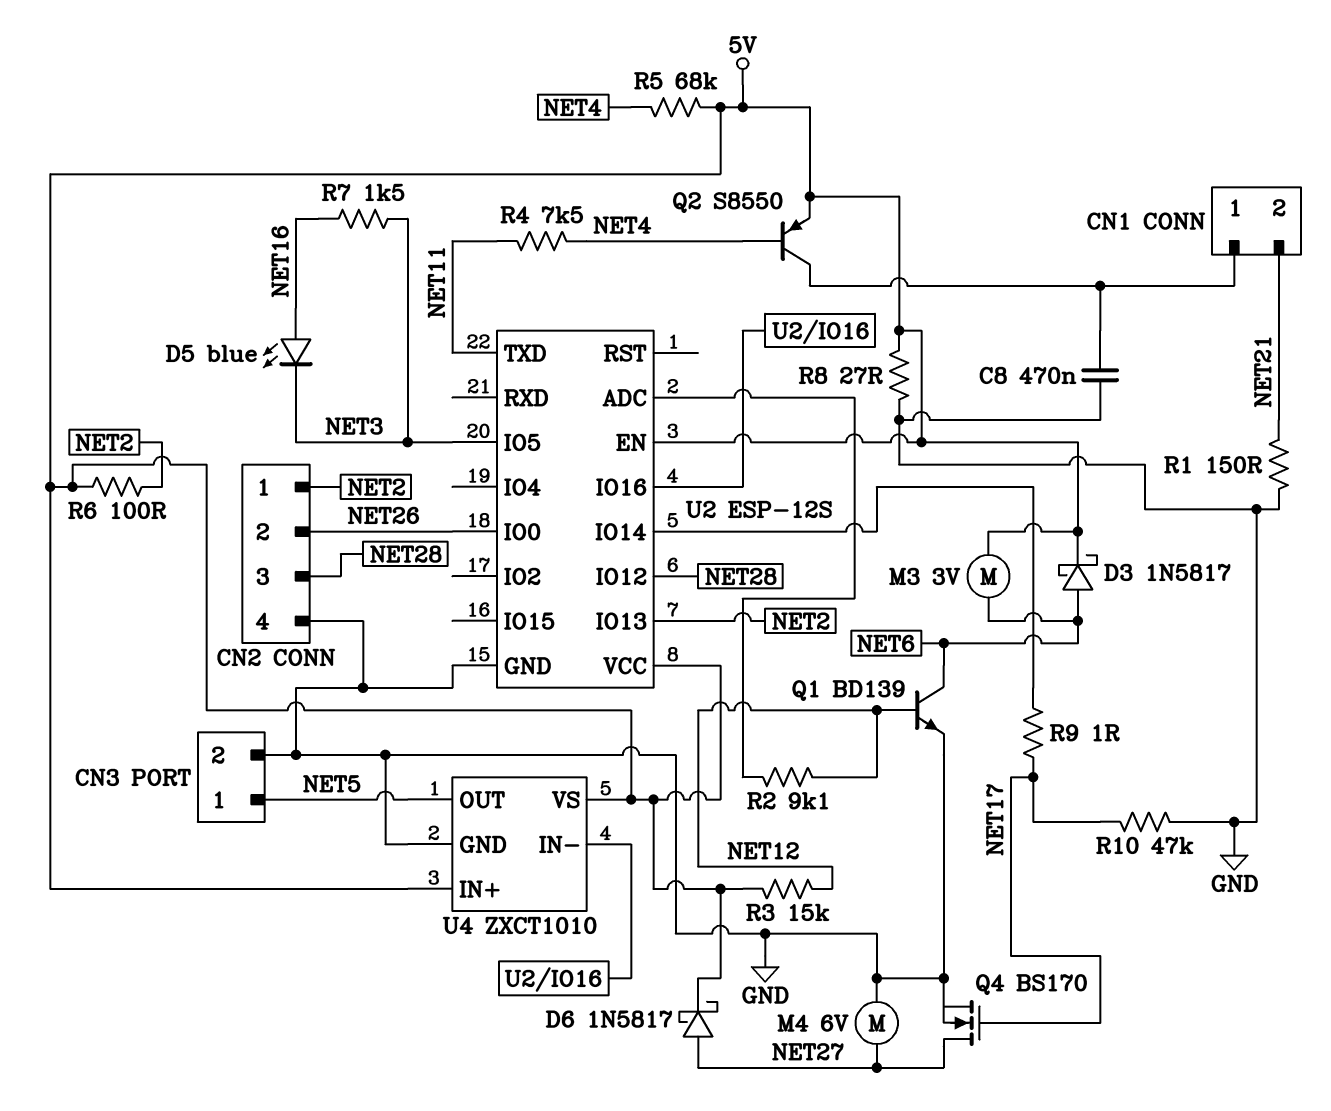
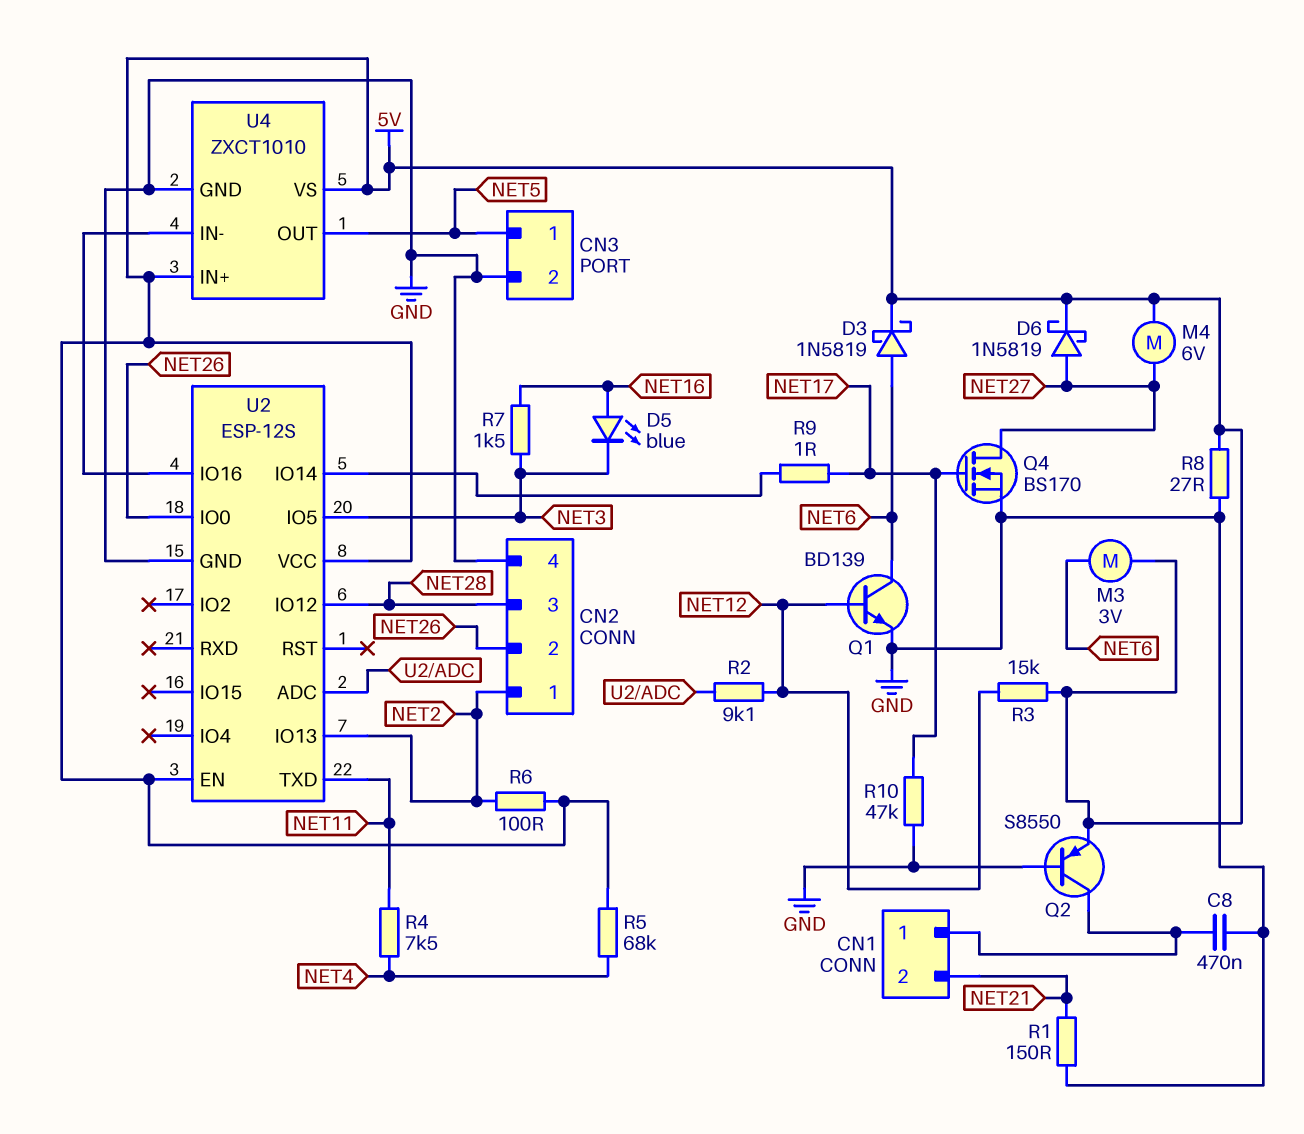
D3: schottky 1N5817 (A NET6, K 5V) -> schottky 1N5819 (A NET6, K 5V)
D6: schottky 1N5817 (A NET27, K 5V) -> schottky 1N5819 (A NET27, K 5V)
M4: motor 6V (GND, NET27) -> motor 6V (5V, NET27)
Q2: PNP S8550 (B NET4, C CN1/1, E 5V) -> PNP S8550 (B GND, C CN1/1, E 5V)

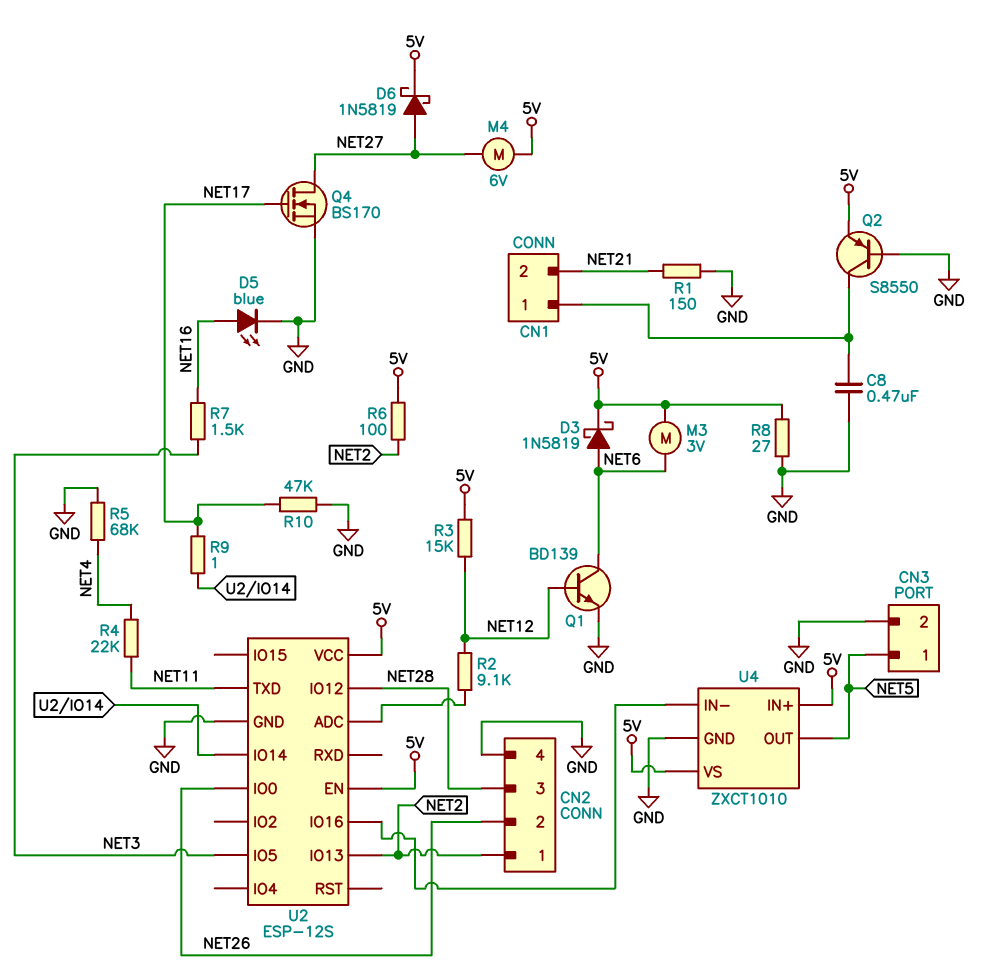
D5: LED blue (A NET16, K NET3) -> LED blue (A NET16, K GND)
R4: 7.5k (NET4, NET11) -> 22k (NET4, NET11)
R5: 68k (5V, NET4) -> 68k (GND, NET4)

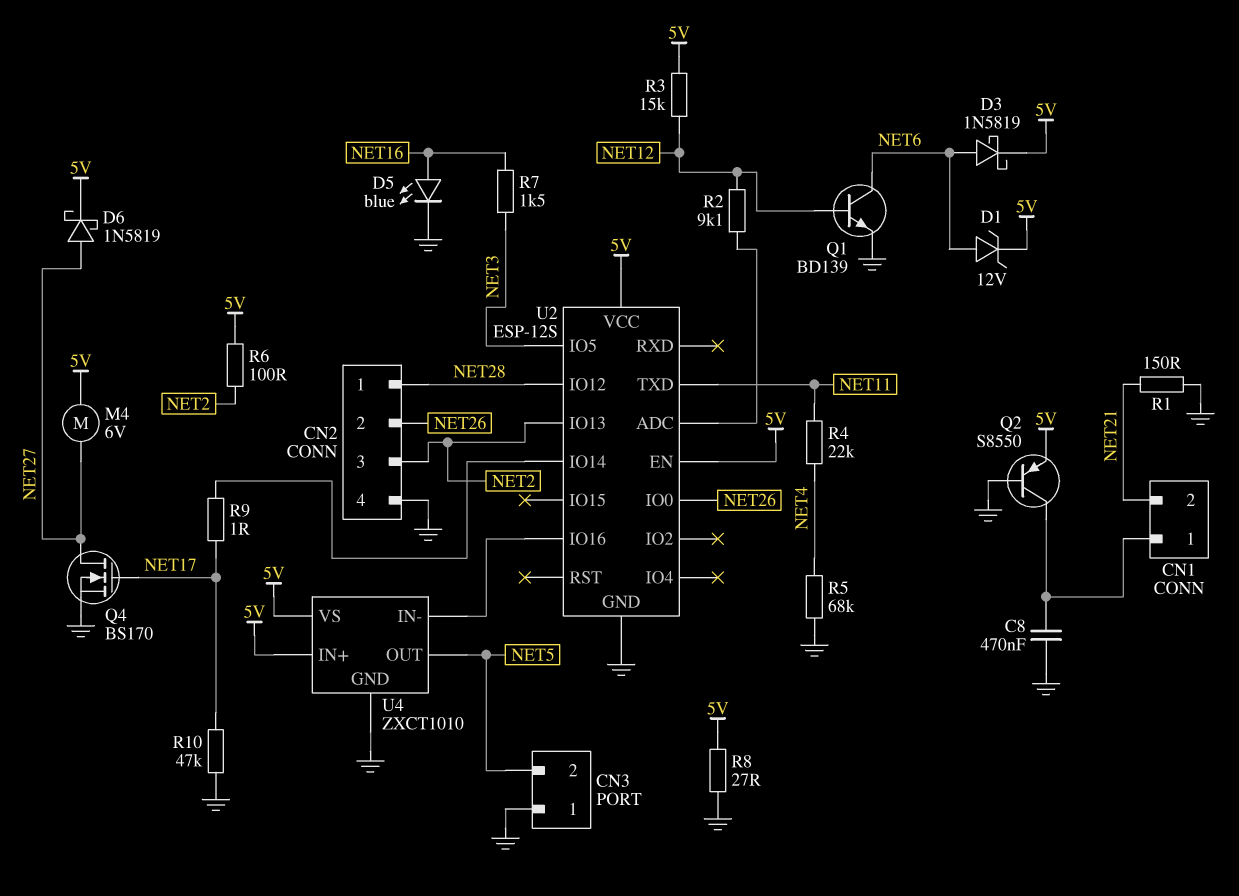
CN2 pin 1: NET2 -> NET28
CN2 pin 3: NET28 -> NET2
CN3 pin 1: NET5 -> GND
CN3 pin 2: GND -> NET5
D1: none -> zener 12V (A NET6, K 5V)
M3: motor 3V (5V, NET6) -> none

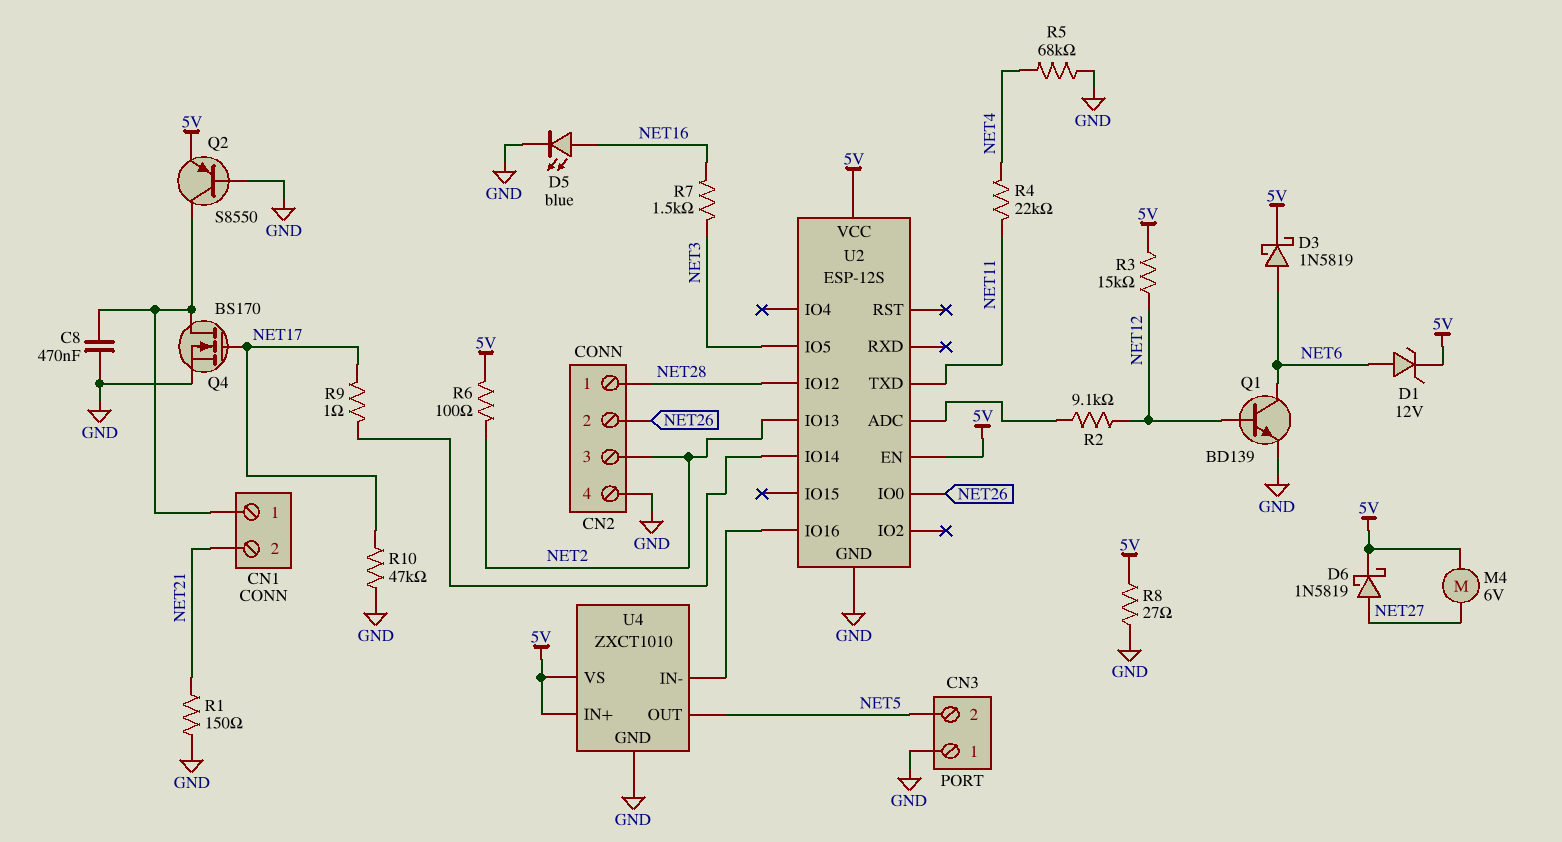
Q4: NMOS BS170 (G NET17, D NET27, S GND) -> NMOS BS170 (G NET17, D CN1/1, S GND)

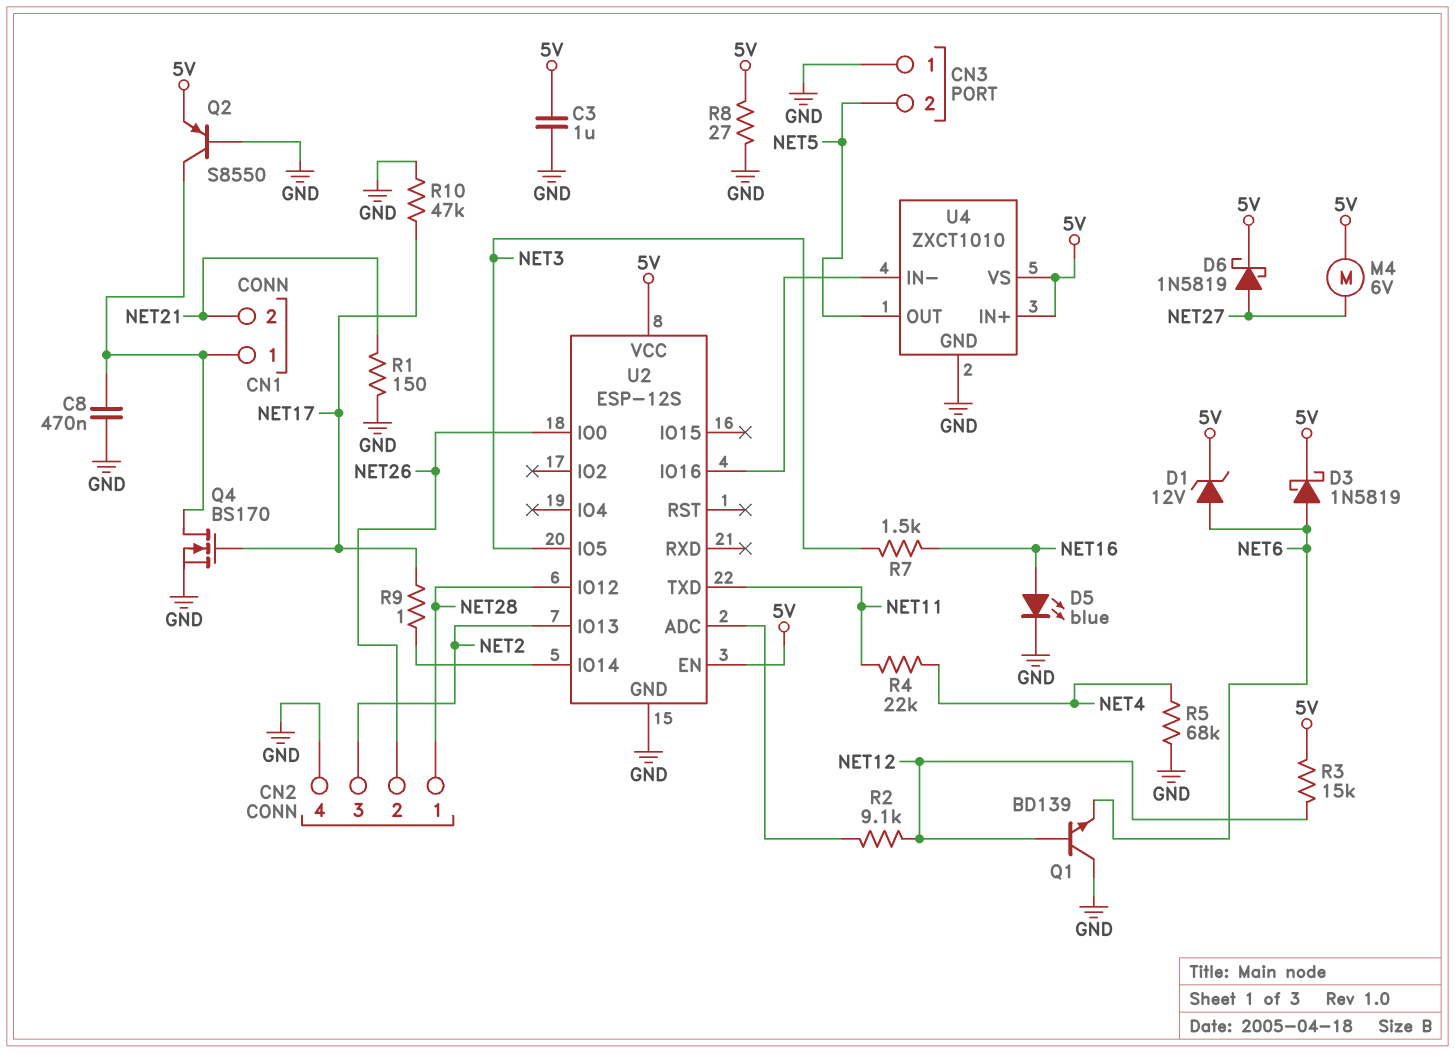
C3: none -> 1uF (5V, GND)
Q1: NPN BD139 (B NET12, C NET6, E GND) -> NPN BD139 (B NET12, C GND, E NET6)
R6: 100 (5V, NET2) -> none

